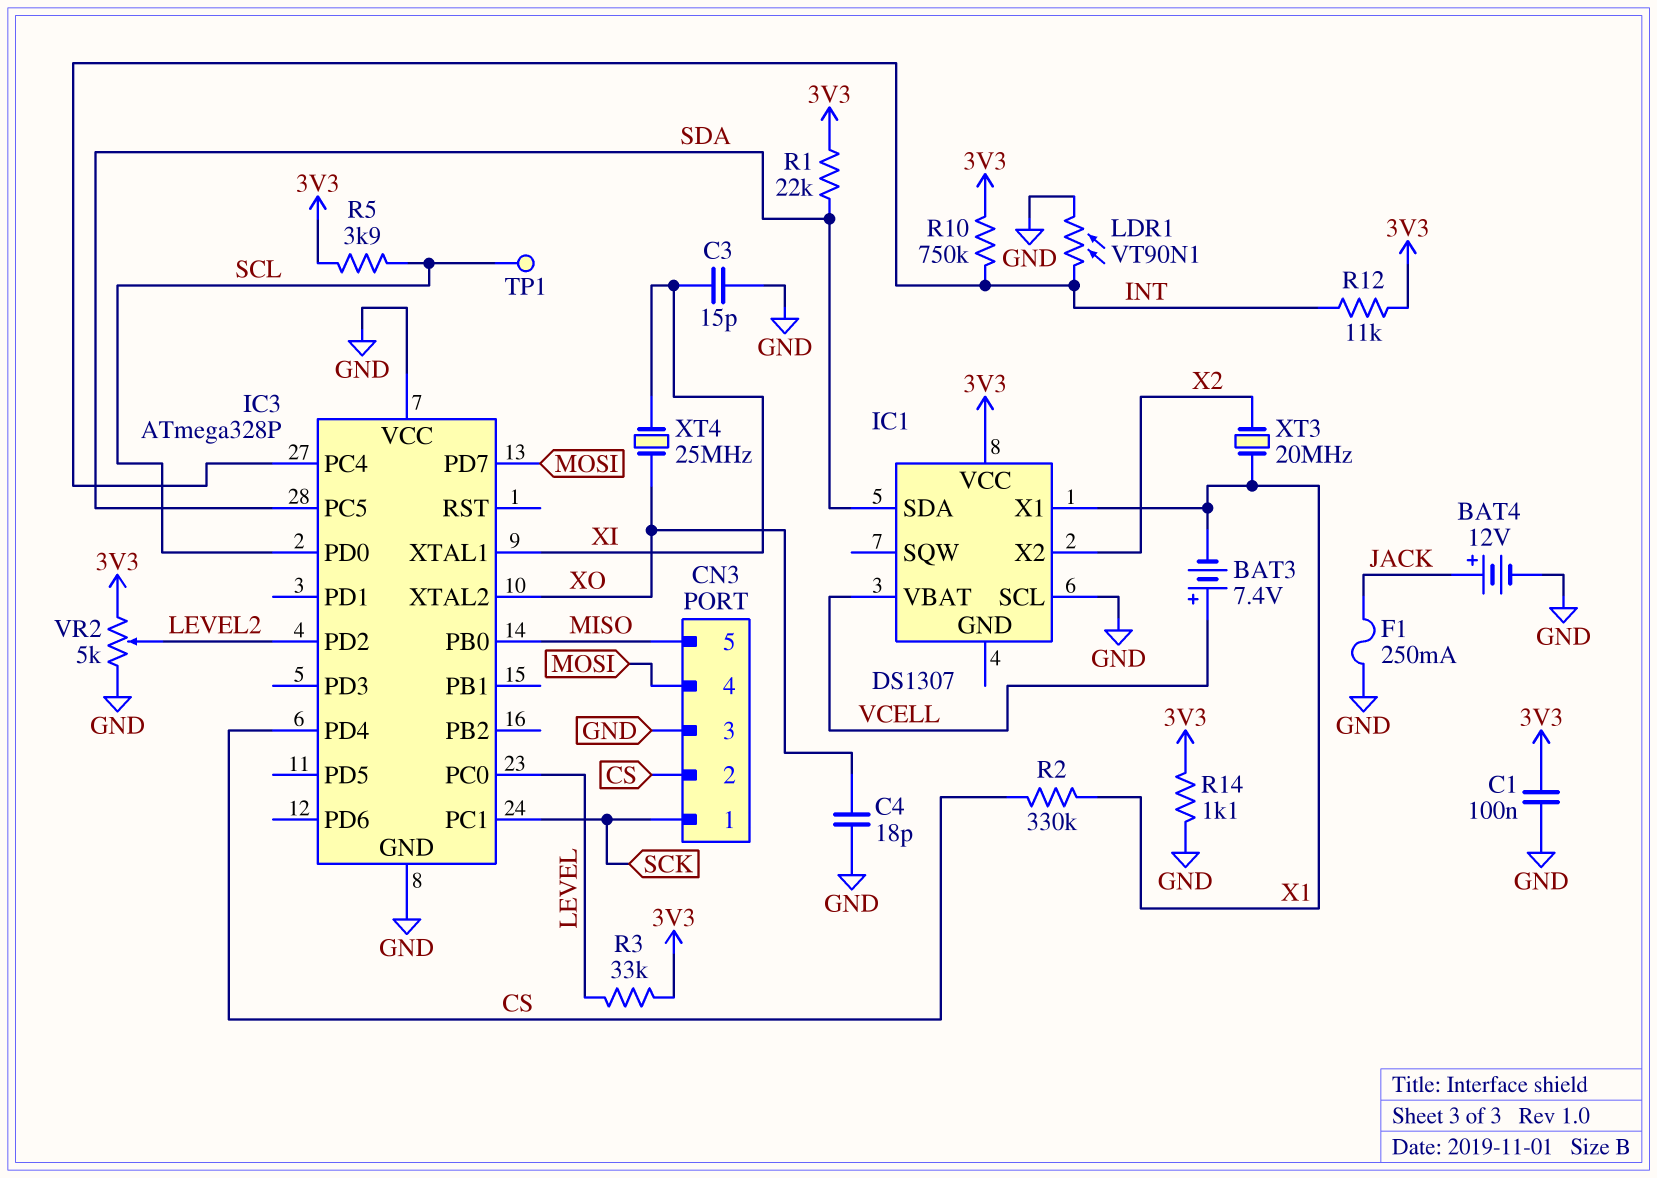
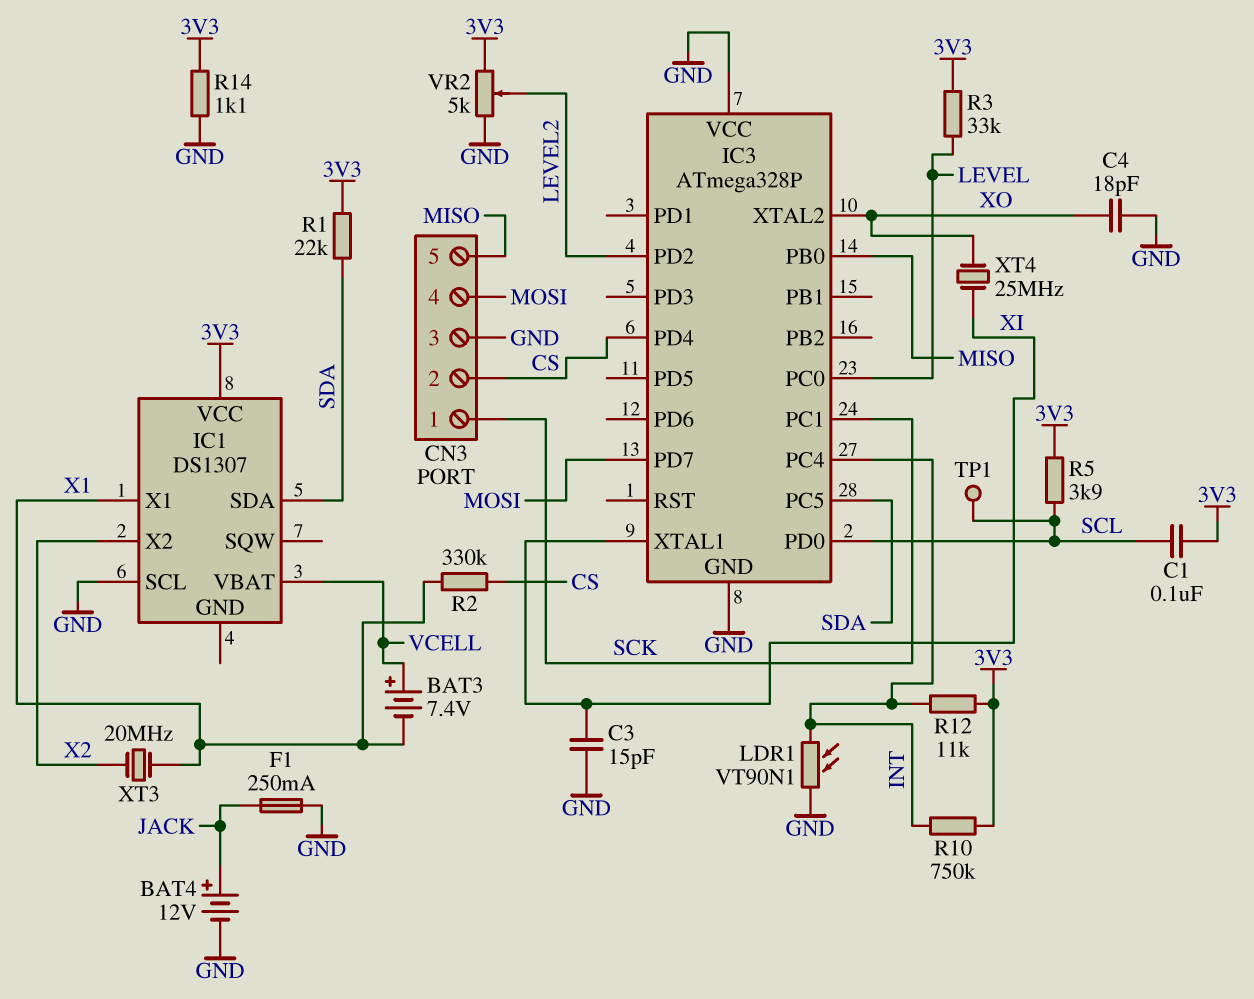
C1: 100nF (3V3, GND) -> 100nF (3V3, SCL)

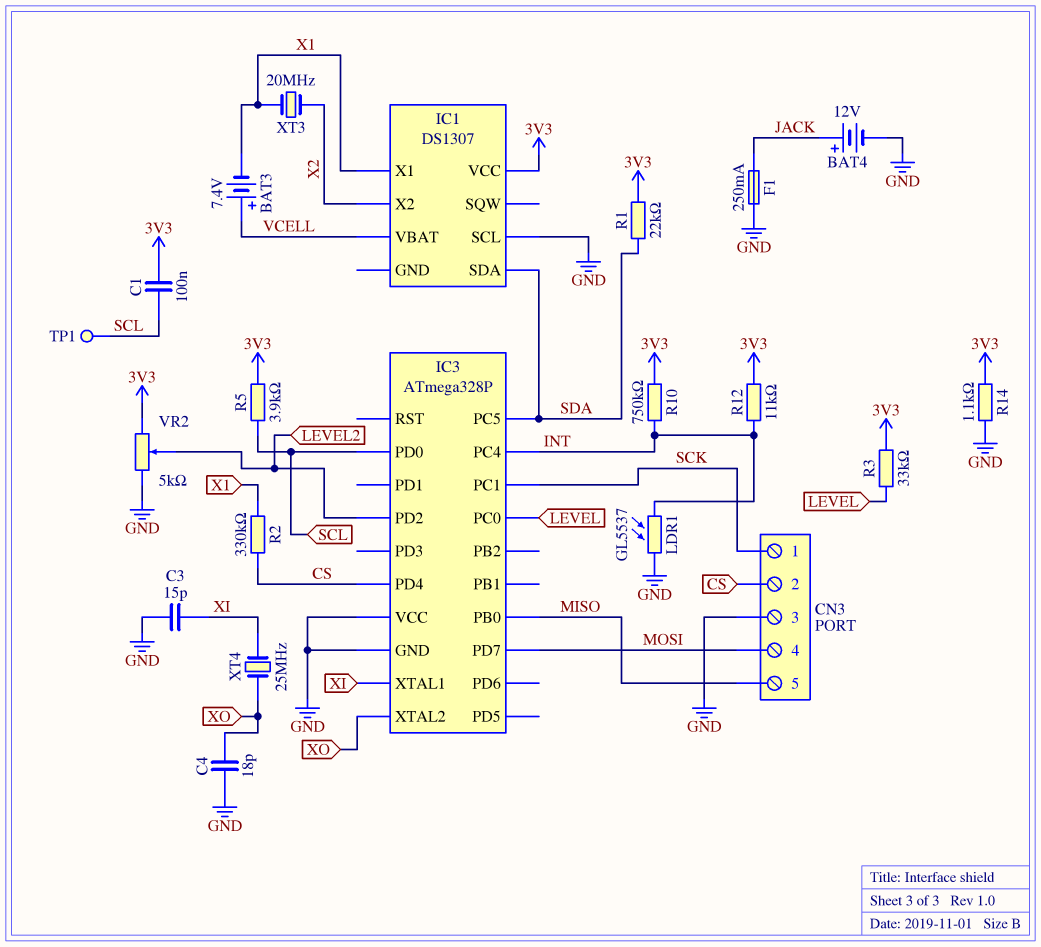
LDR1: VT90N1 (GND, INT) -> GL5537 (GND, INT)

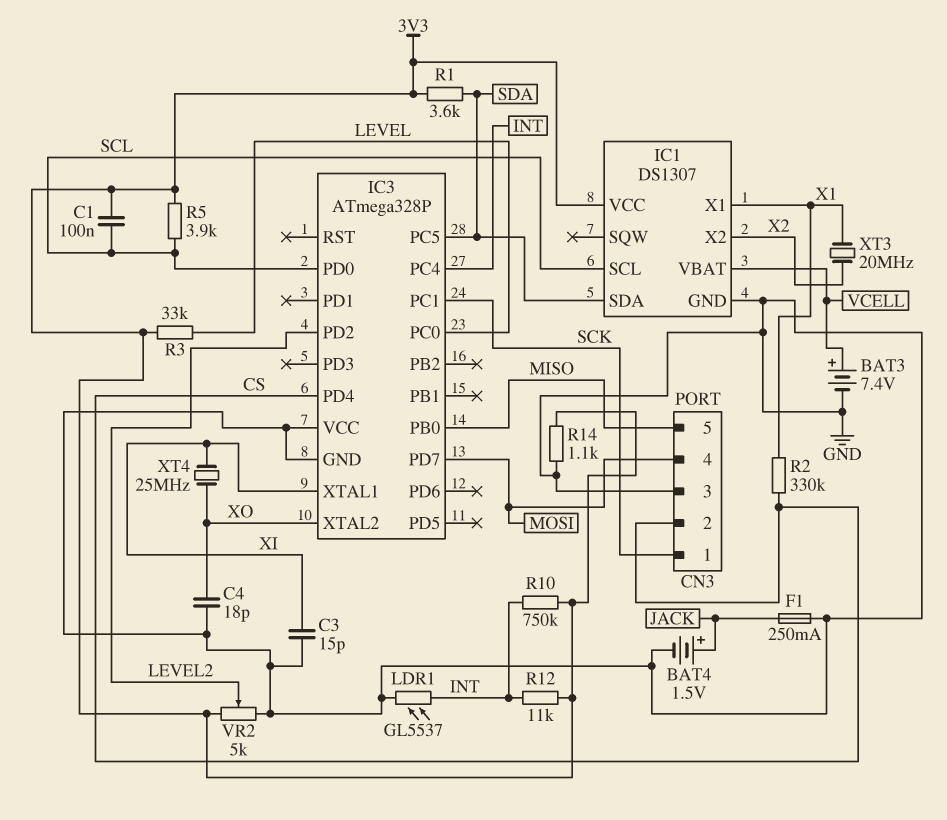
BAT3: 7.4V (plus VCELL, minus X1) -> 7.4V (plus VCELL, minus GND)
BAT4: 12V (plus JACK, minus GND) -> 1.5V (plus JACK, minus GND)
IC1 pin GND: none -> GND
IC1 pin SCL: GND -> SCL
R1: 22k (3V3, SDA) -> 3.6k (3V3, SDA)
TP1: test point (SCL) -> none

